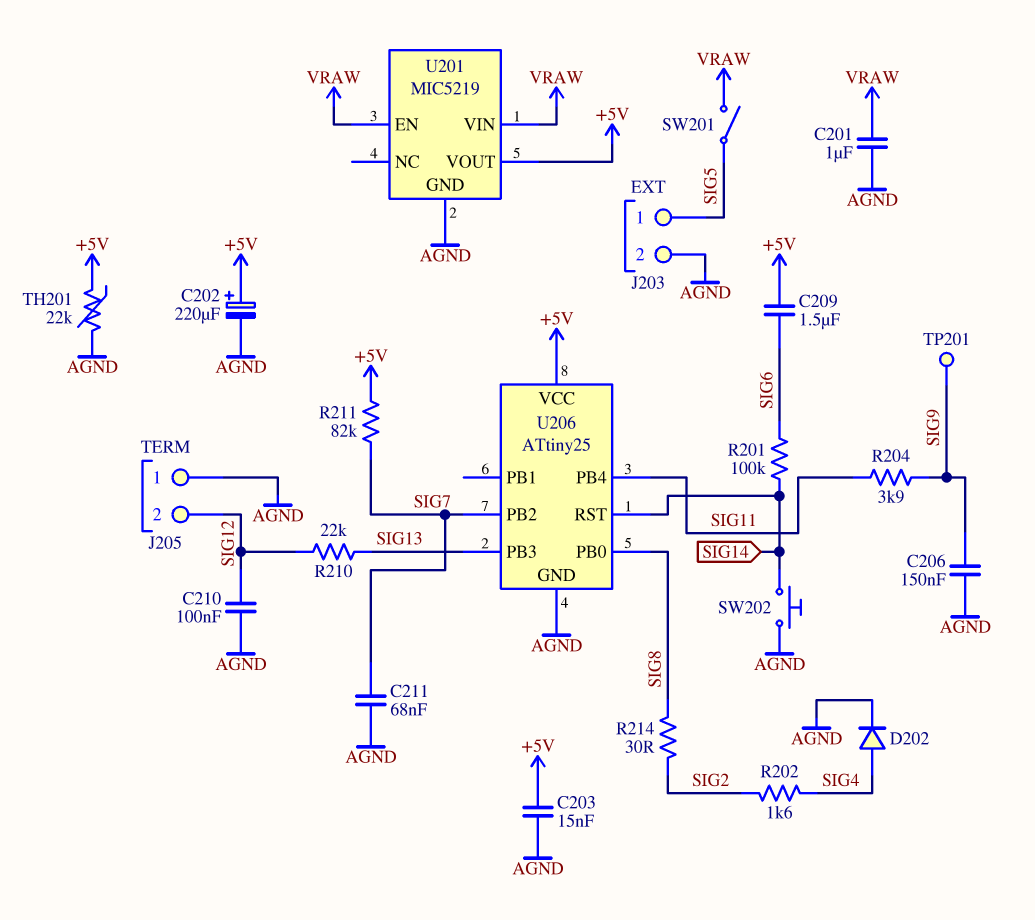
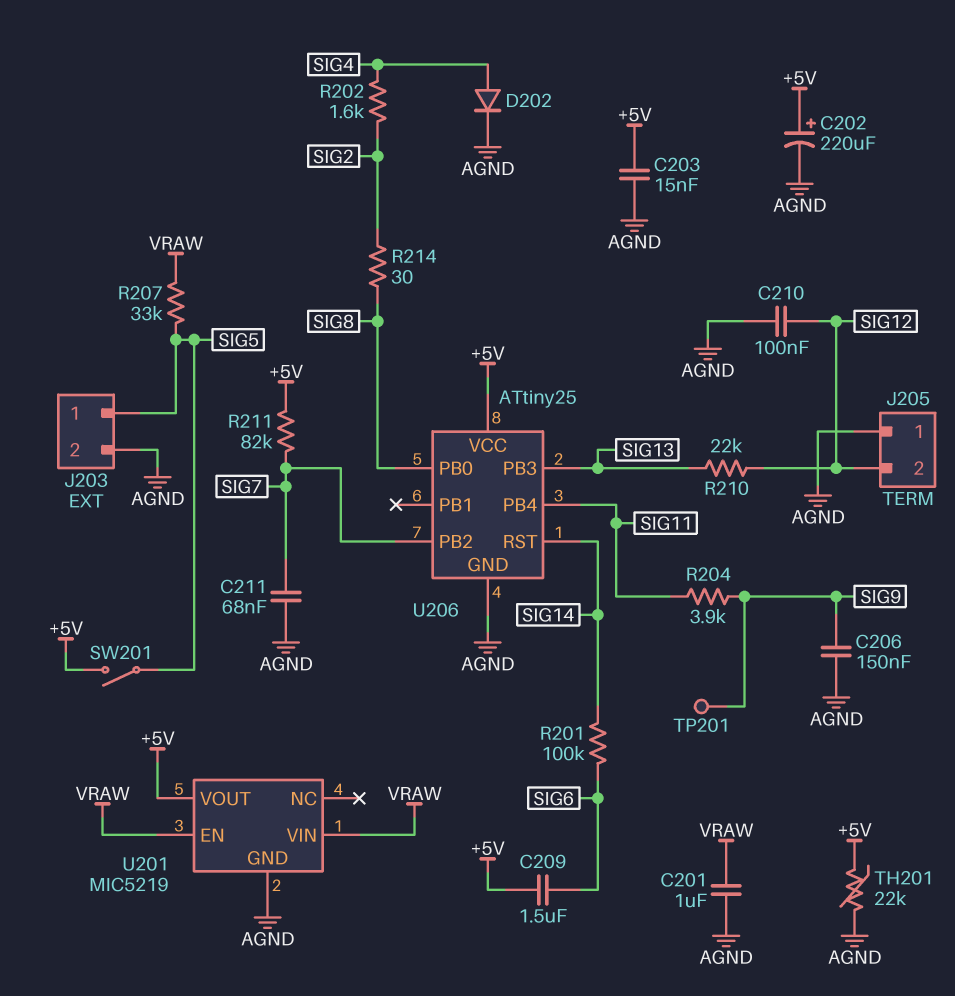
R207: none -> 33k (SIG5, VRAW)
SW201: switch (SIG5, VRAW) -> switch (+5V, SIG5)
SW202: button (AGND, SIG14) -> none

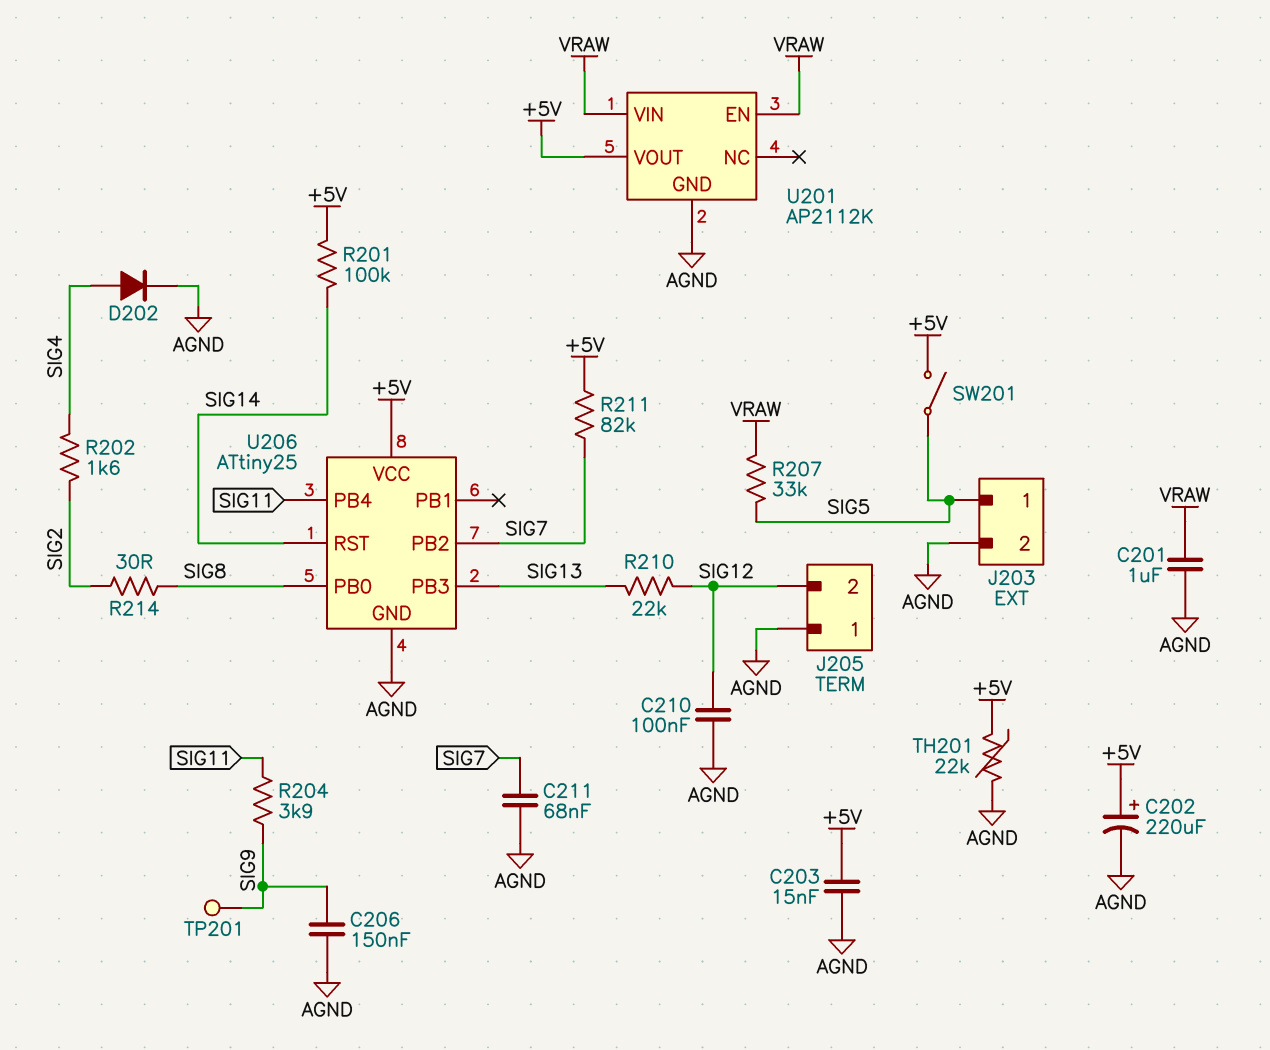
C209: 1.5uF (+5V, SIG6) -> none
R201: 100k (SIG6, SIG14) -> 100k (+5V, SIG14)
U201: MIC5219 -> AP2112K

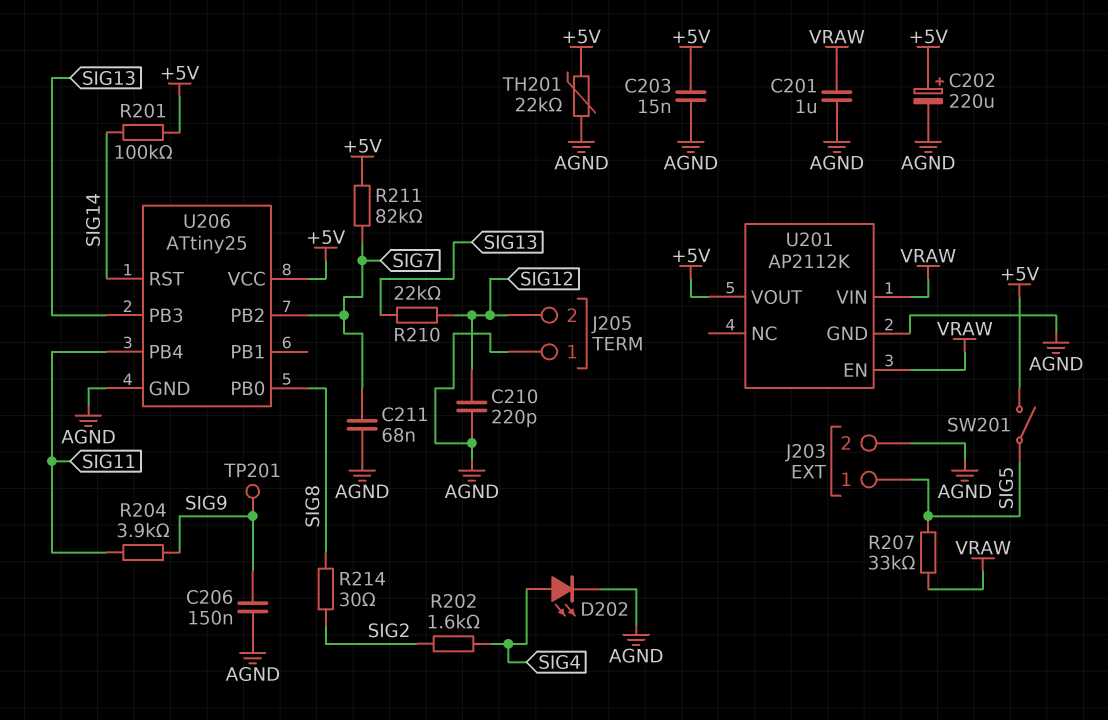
C210: 100nF (AGND, SIG12) -> 220pF (AGND, SIG12)
D202: diode (A SIG4, K AGND) -> LED (A SIG4, K AGND)

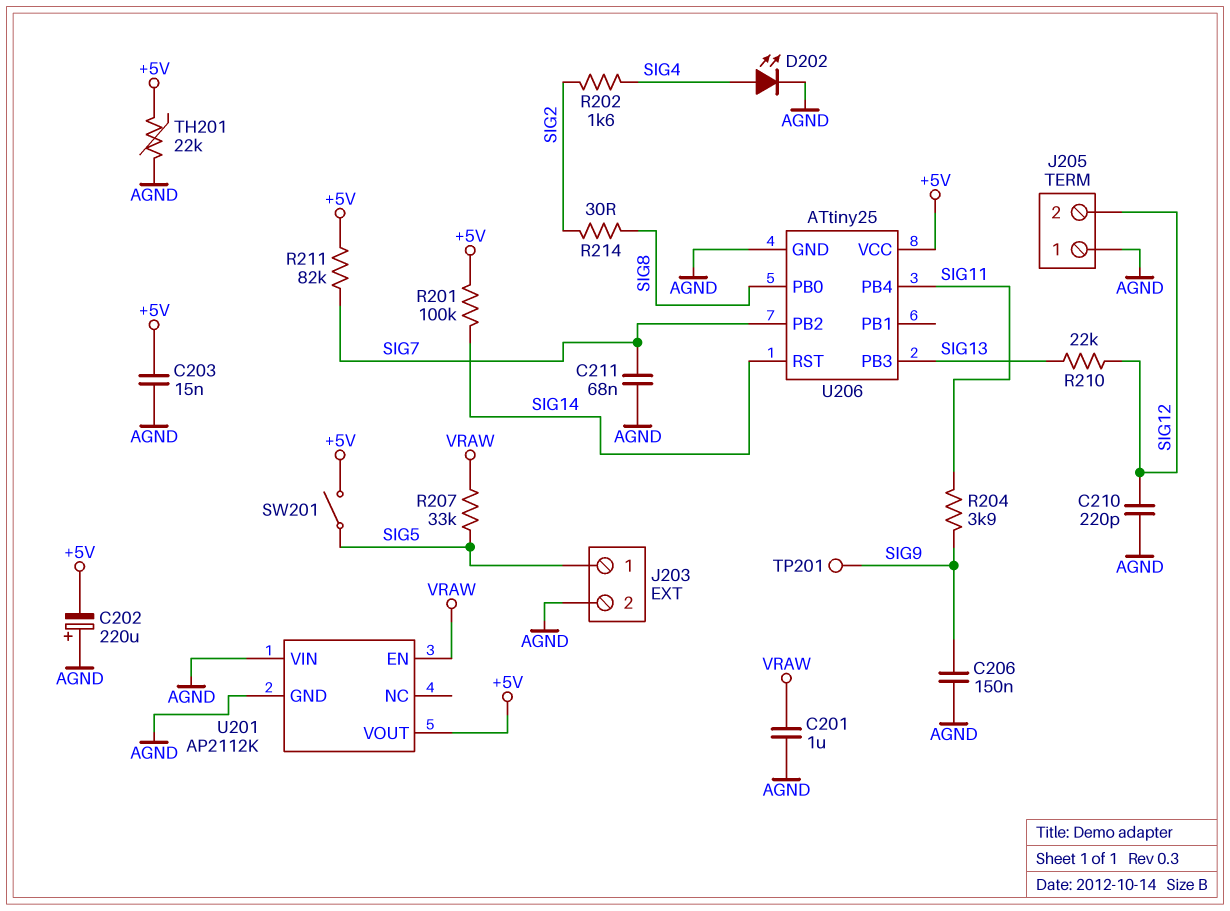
C202: 220uF (plus +5V, minus AGND) -> 220uF (plus AGND, minus +5V)
U201 pin VIN: VRAW -> AGND

